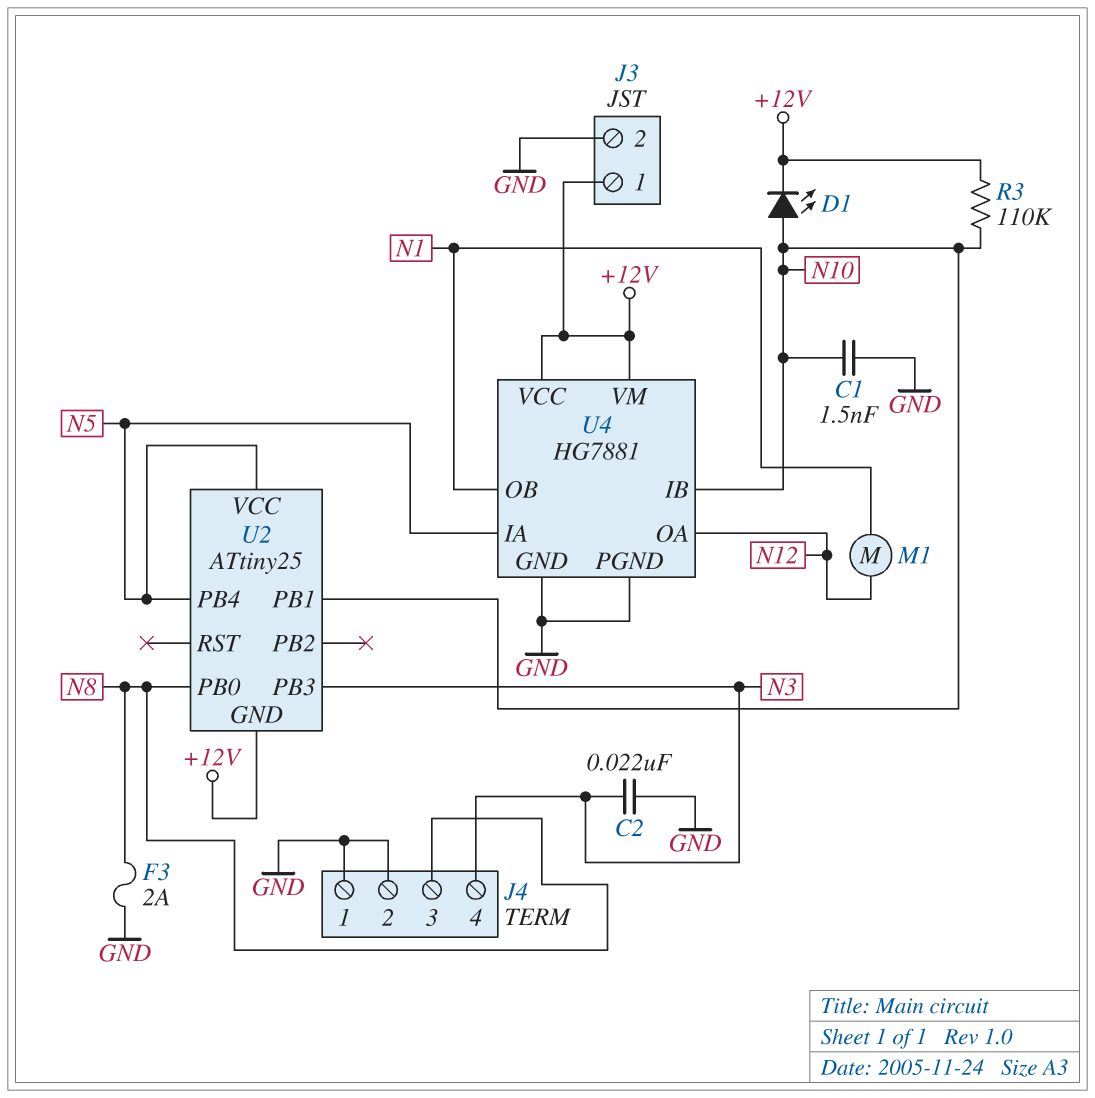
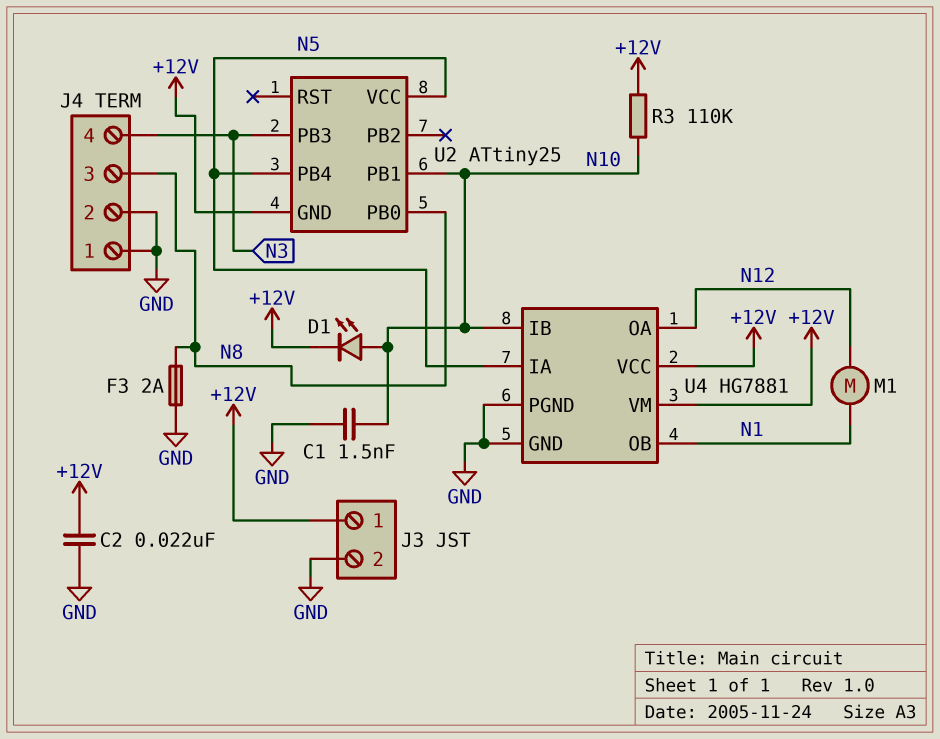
C2: 22nF (GND, N3) -> 22nF (+12V, GND)

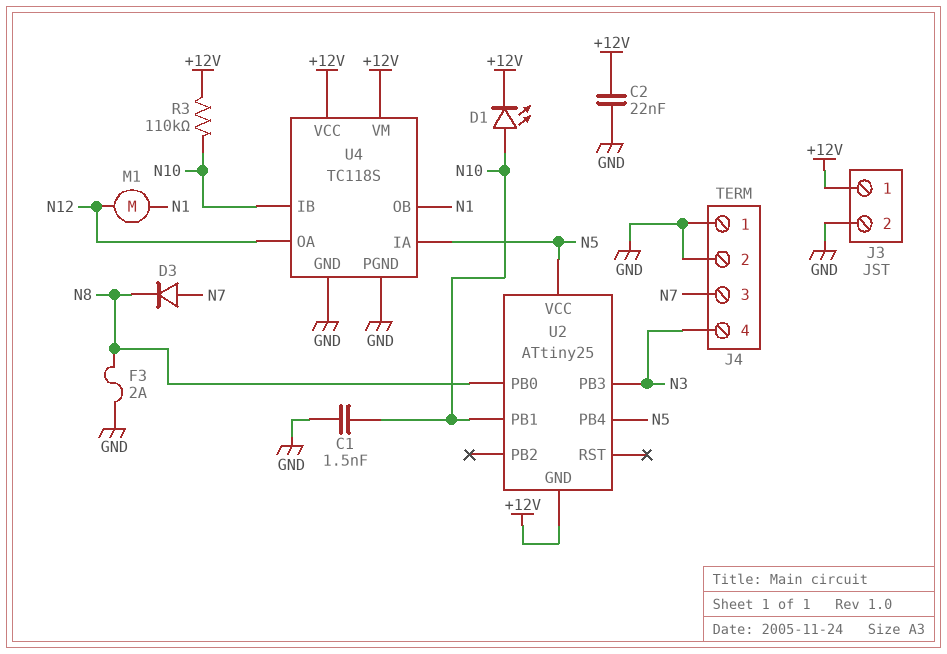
D3: none -> diode (A N7, K N8)
J4 pin 3: N8 -> N7
U4: HG7881 -> TC118S

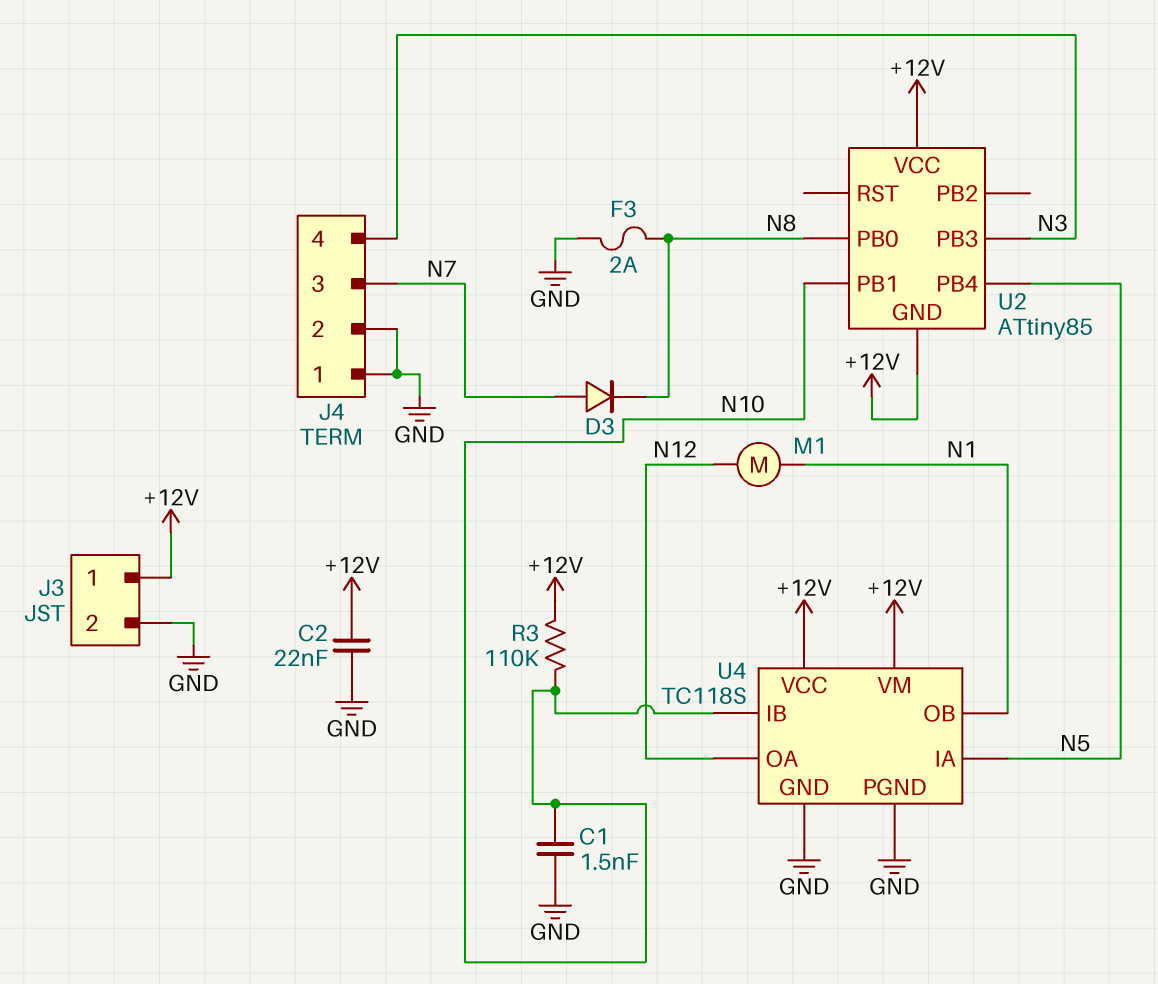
D1: LED (A N10, K +12V) -> none
U2: ATtiny25 -> ATtiny85
U2 pin VCC: N5 -> +12V

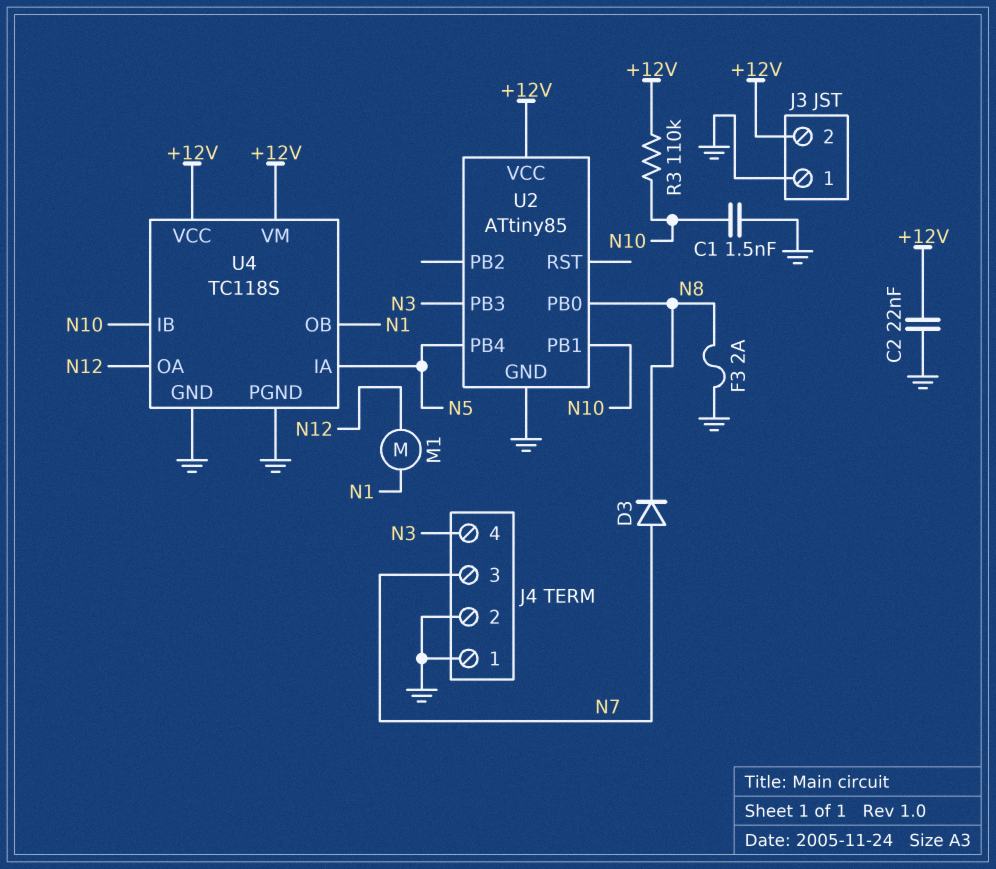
J3 pin 1: +12V -> GND
J3 pin 2: GND -> +12V
U2 pin GND: +12V -> GND

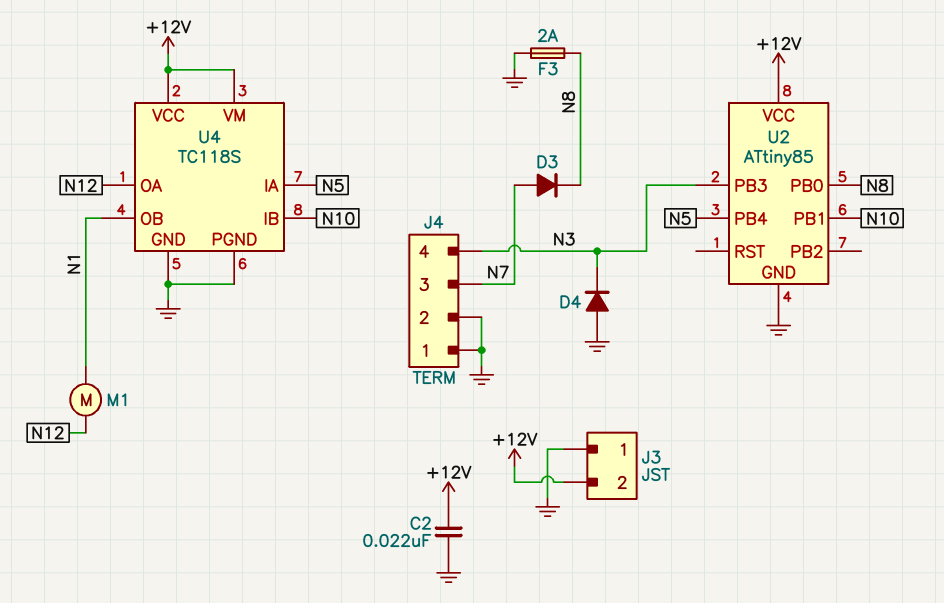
C1: 1.5nF (GND, N10) -> none
D4: none -> diode (A GND, K N3)
R3: 110k (+12V, N10) -> none

